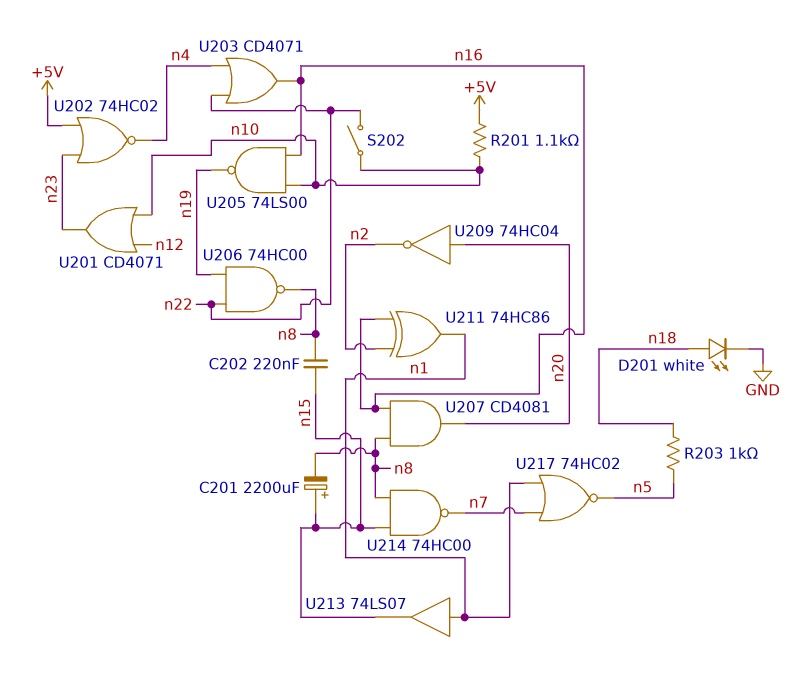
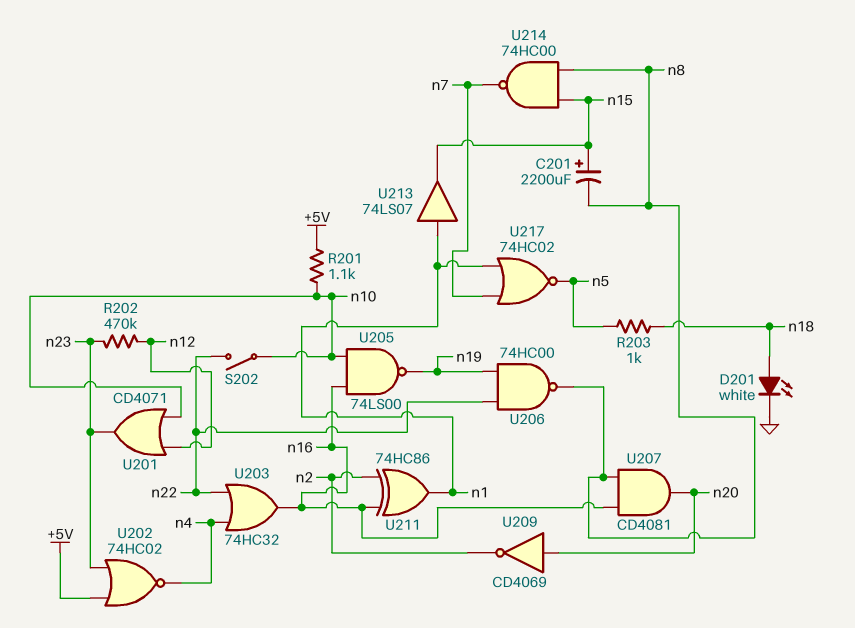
C202: 220nF (n8, n15) -> none
R202: none -> 470k (n12, n23)
U203: OR CD4071 (in n4, in n22, out n16) -> OR 74HC32 (in n4, in n22, out n16)
U209: NOT 74HC04 (in n20, out n2) -> NOT CD4069 (in n20, out n2)

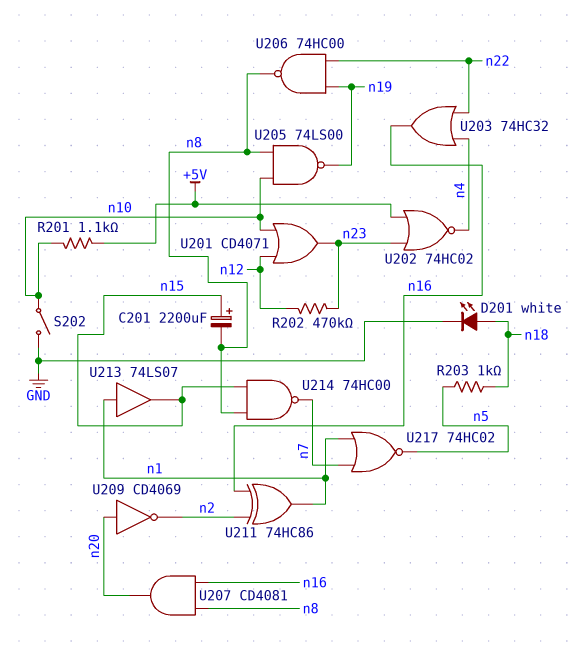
S202: switch (n10, n22) -> switch (GND, n10)
U205: NAND 74LS00 (in n10, in n16, out n19) -> NAND 74LS00 (in n8, in n10, out n19)

